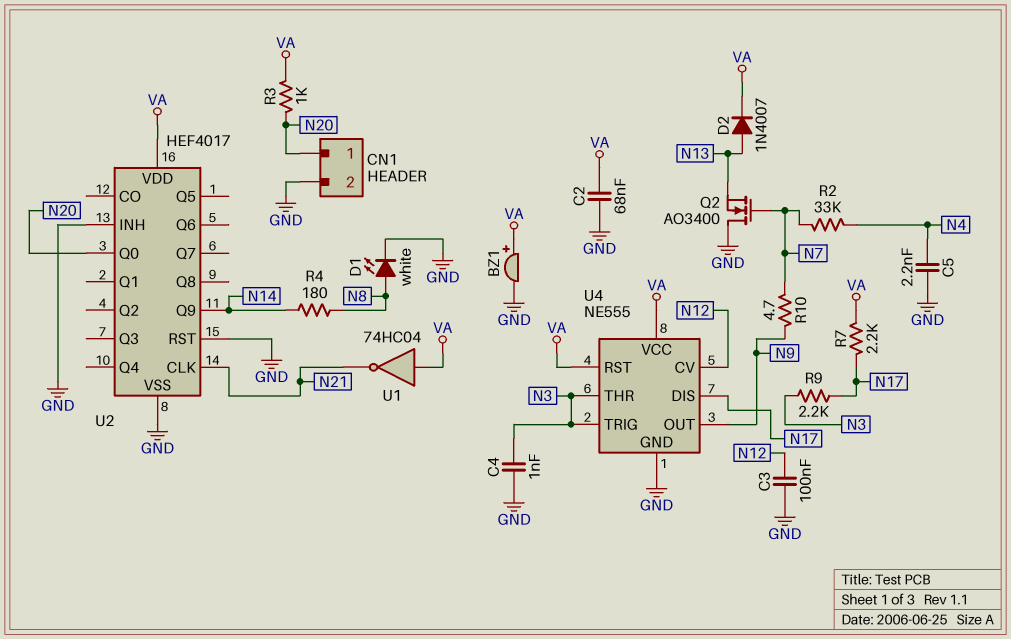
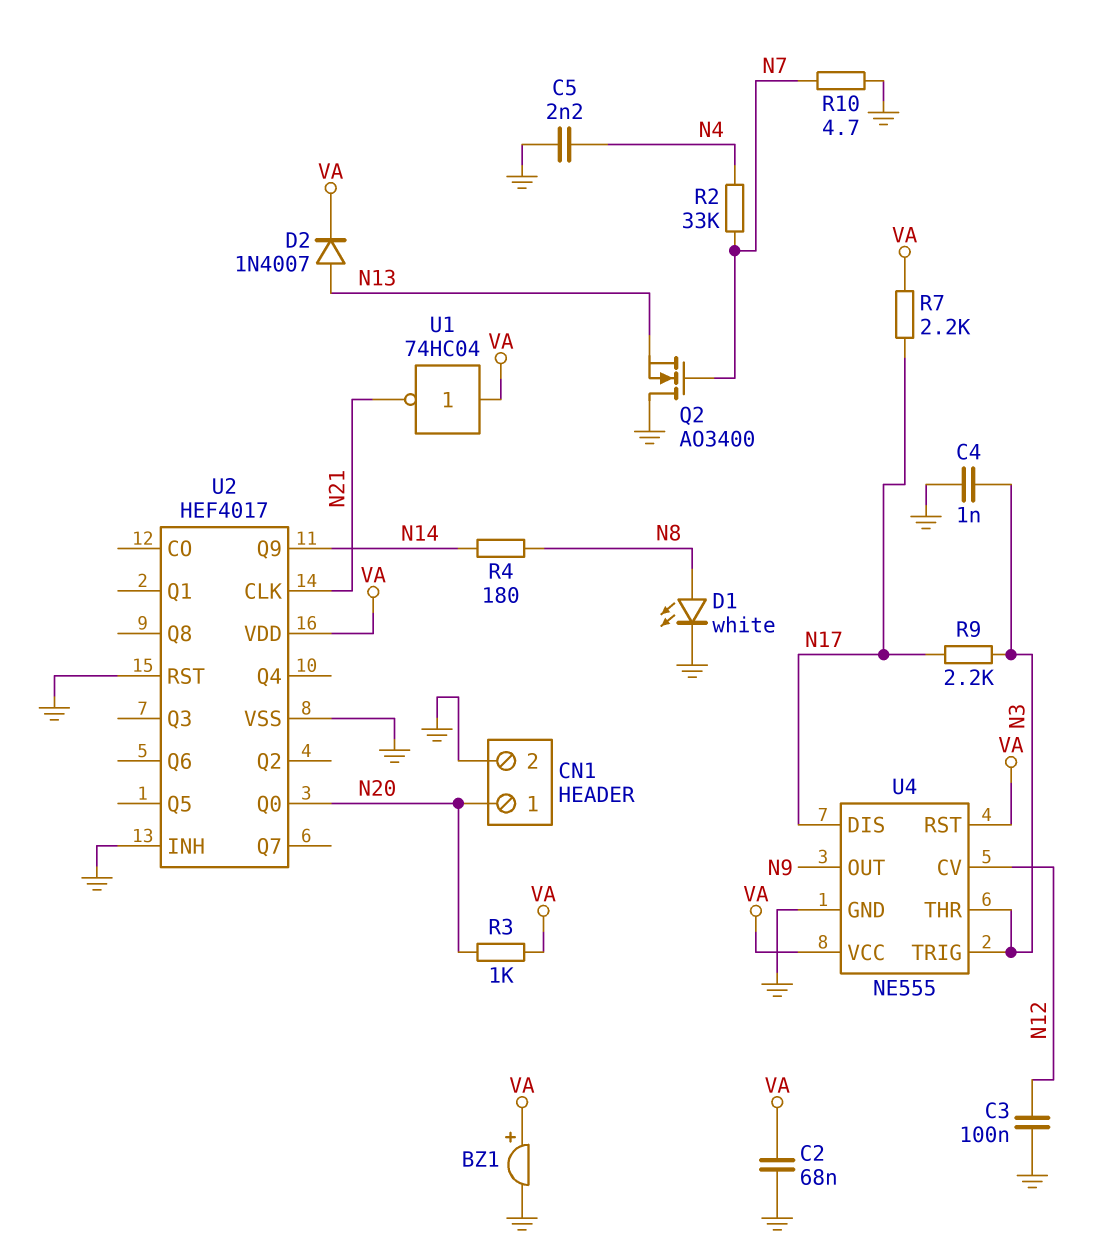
R10: 4.7 (N7, N9) -> 4.7 (GND, N7)

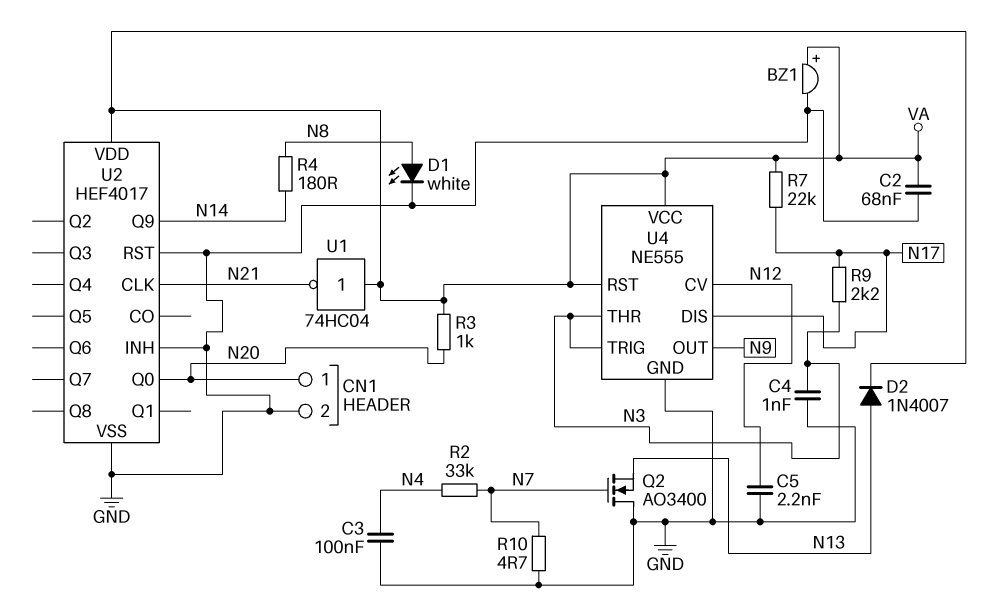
C3: 100nF (GND, N12) -> 100nF (GND, N4)
C5: 2.2nF (GND, N4) -> 2.2nF (GND, N12)
R7: 2.2k (N17, VA) -> 22k (N17, VA)

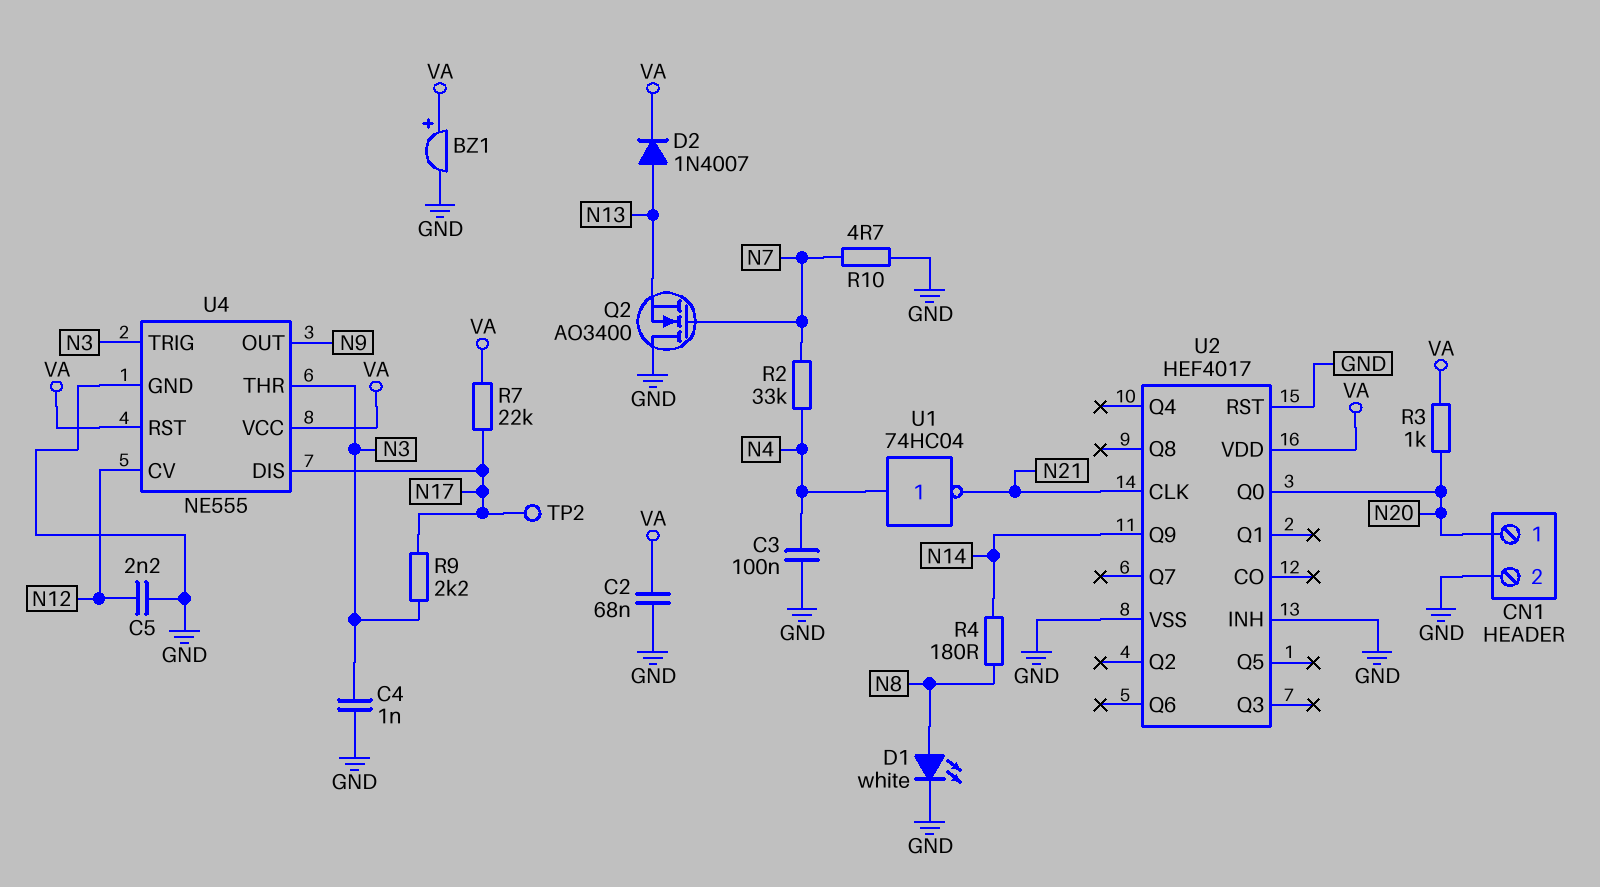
TP2: none -> test point (N17)
U1: NOT 74HC04 (in VA, out N21) -> NOT 74HC04 (in N4, out N21)

